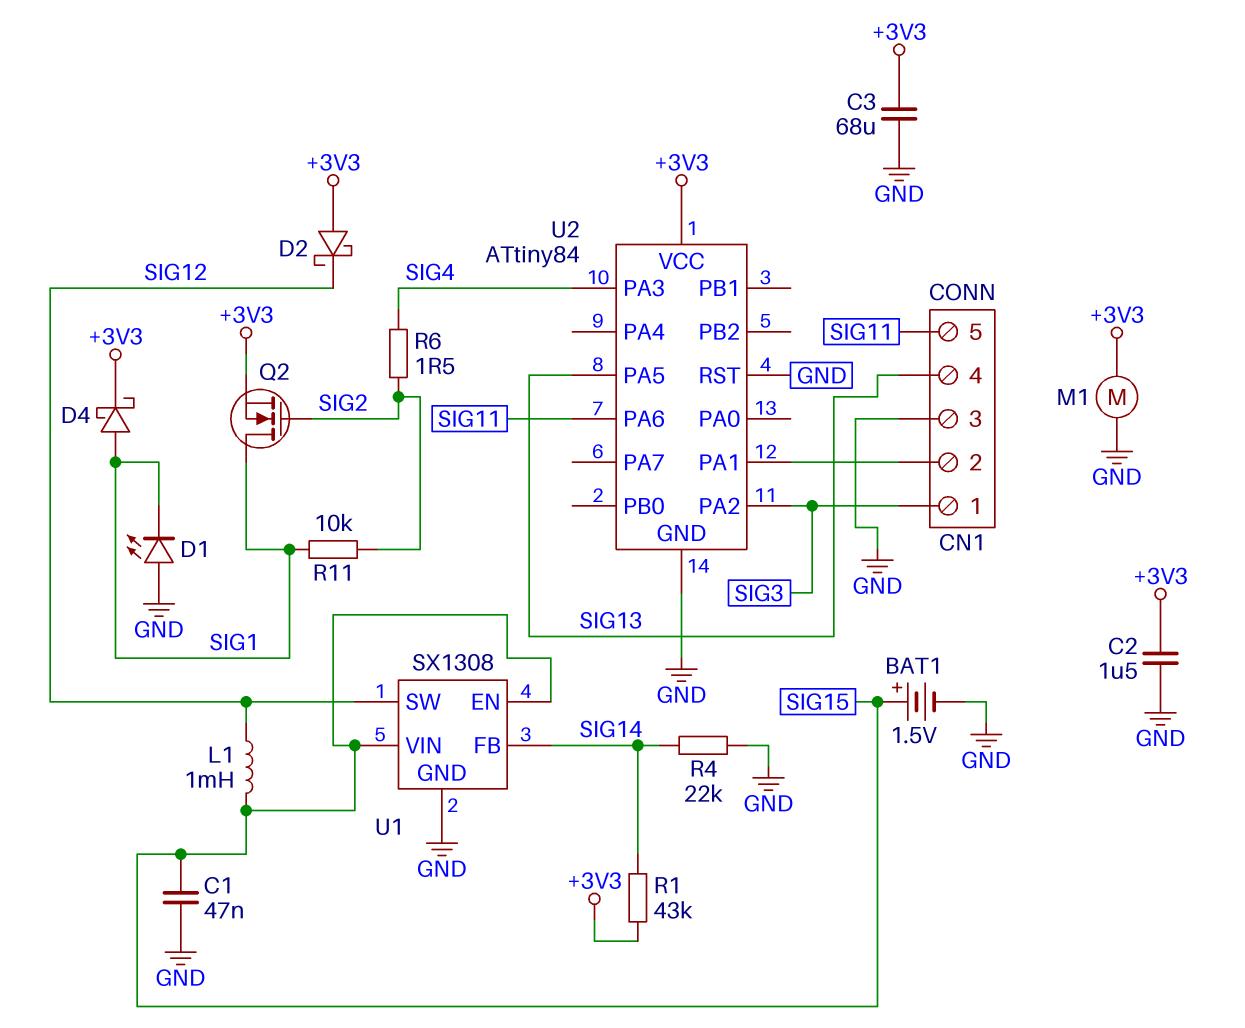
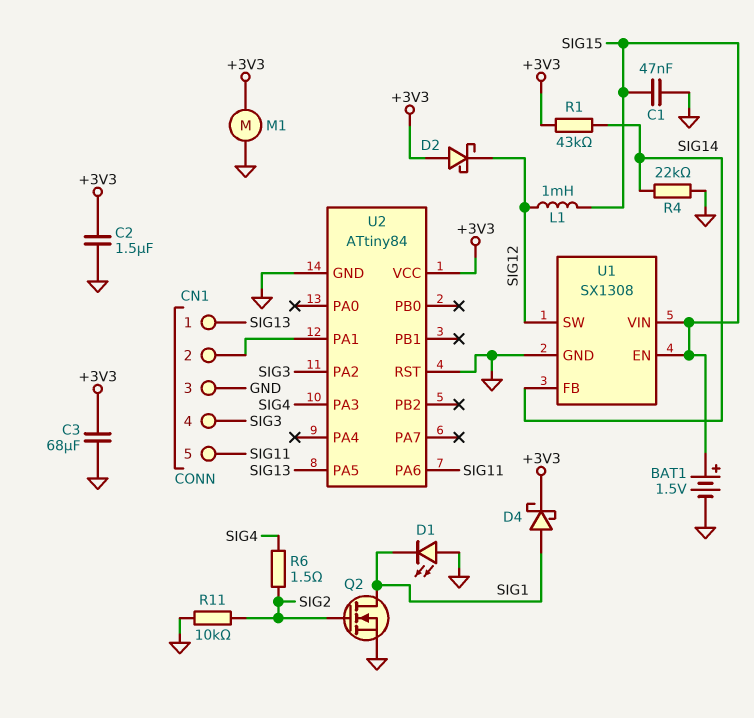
CN1 pin 1: SIG3 -> SIG13
CN1 pin 4: SIG13 -> SIG3
Q2: NMOS (G SIG2, D SIG1, S +3V3) -> NMOS (G SIG2, D SIG1, S GND)
R11: 10k (SIG1, SIG2) -> 10k (GND, SIG2)

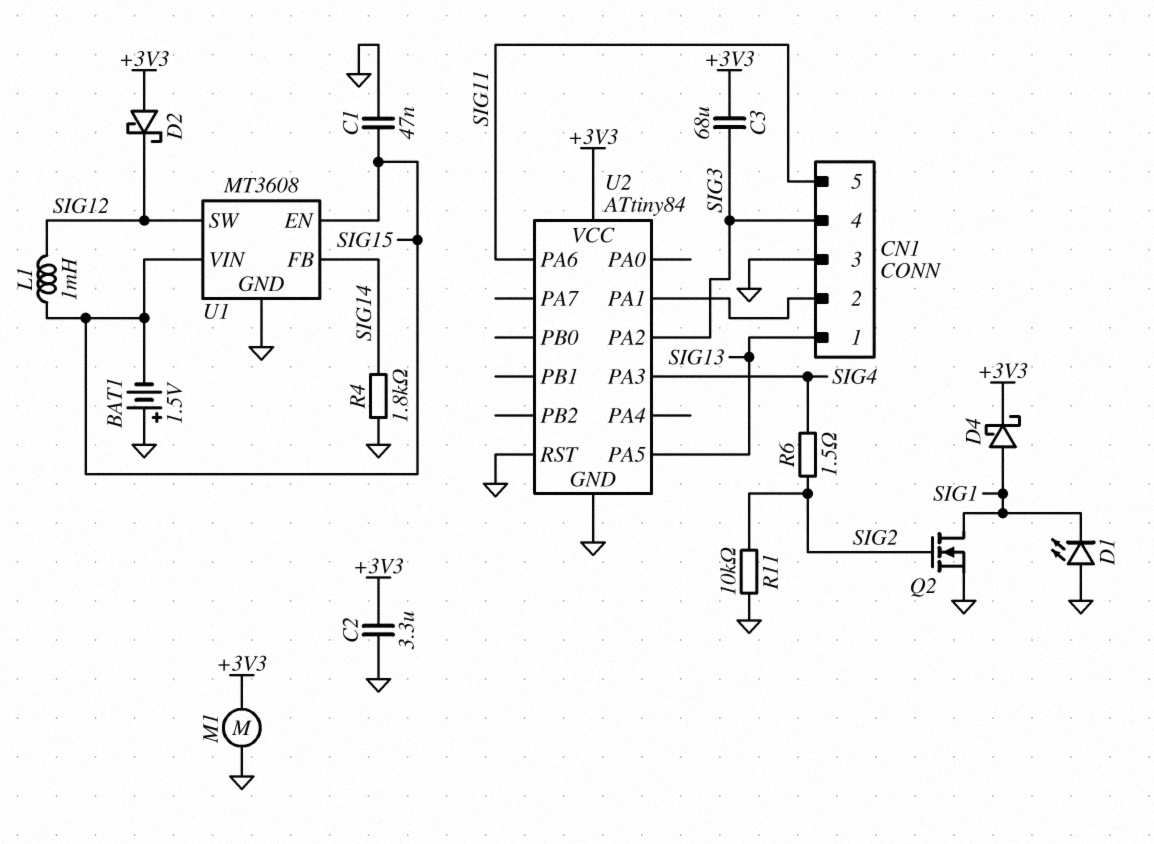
BAT1: 1.5V (plus SIG15, minus GND) -> 1.5V (plus GND, minus SIG15)
C2: 1.5uF (+3V3, GND) -> 3.3uF (+3V3, GND)
C3: 68uF (+3V3, GND) -> 68uF (+3V3, SIG3)
R1: 43k (+3V3, SIG14) -> none
R4: 22k (GND, SIG14) -> 1.8k (GND, SIG14)
U1: SX1308 -> MT3608

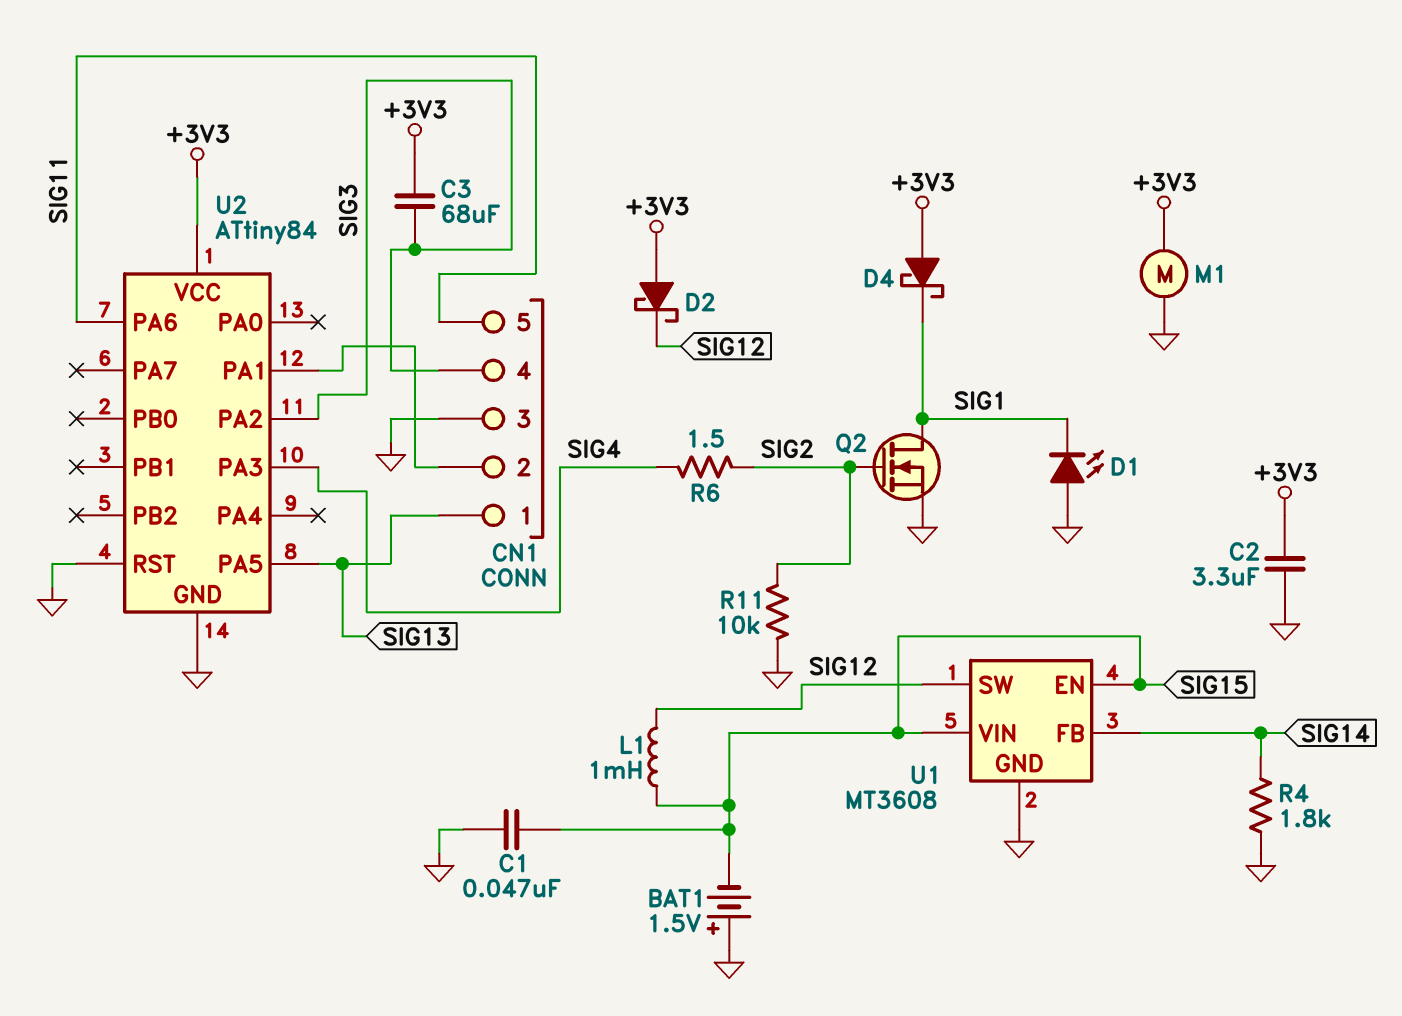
D4: schottky (A SIG1, K +3V3) -> schottky (A +3V3, K SIG1)

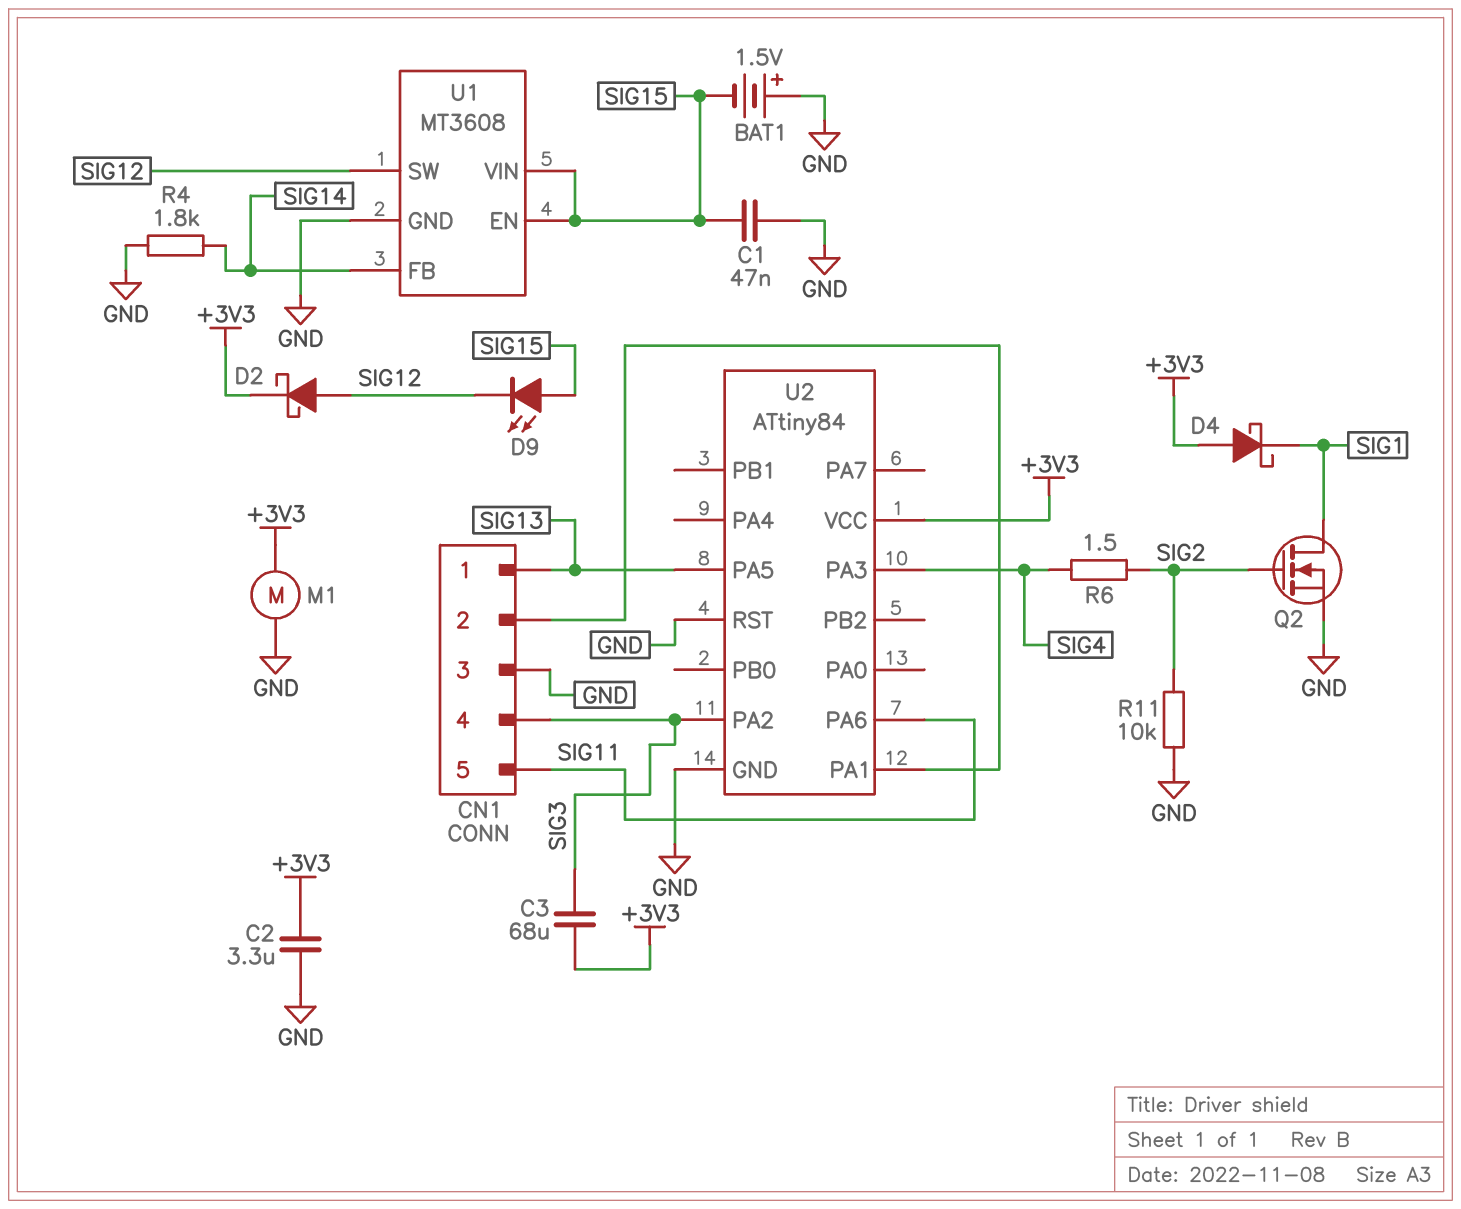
D1: LED (A GND, K SIG1) -> none
D2: schottky (A +3V3, K SIG12) -> schottky (A SIG12, K +3V3)
D9: none -> LED (A SIG15, K SIG12)
L1: 1mH (SIG12, SIG15) -> none

